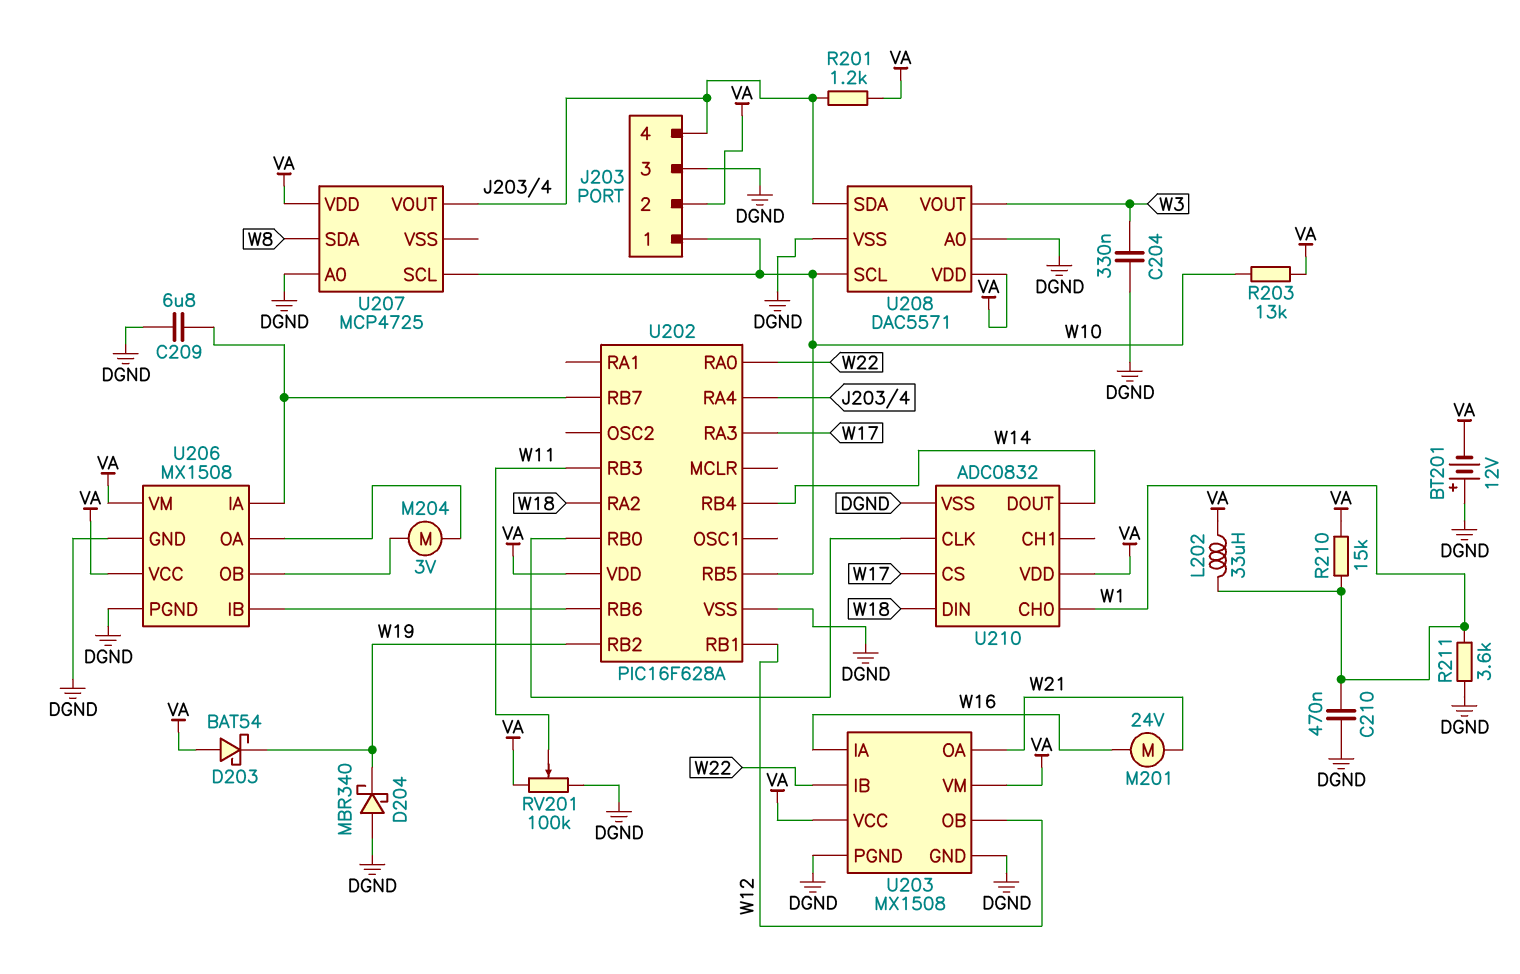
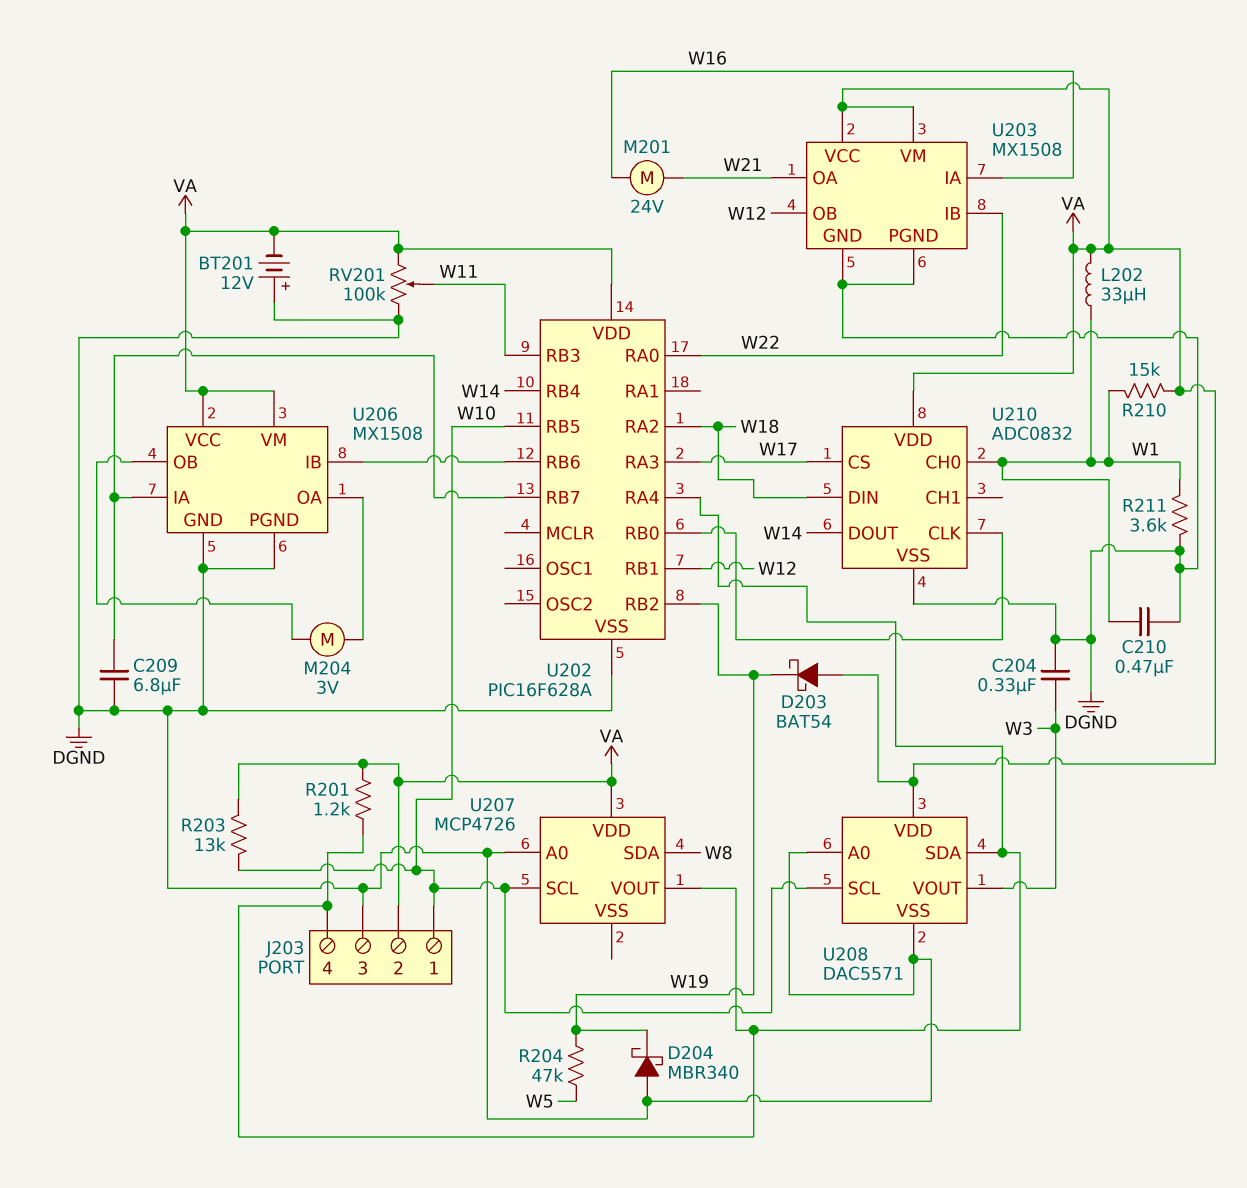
R204: none -> 47k (W5, W19)
U207: MCP4725 -> MCP4726

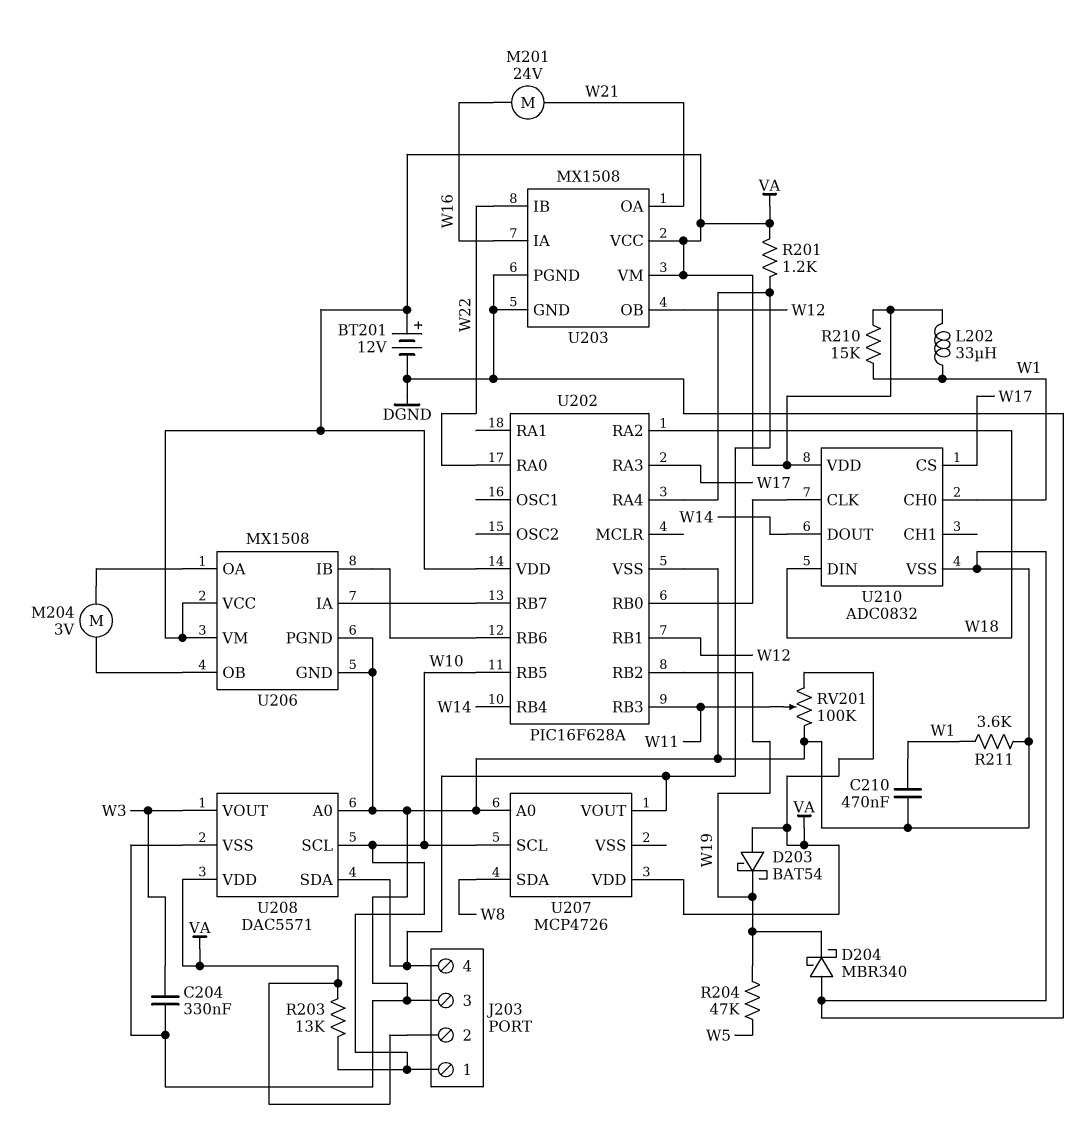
BT201: 12V (plus DGND, minus VA) -> 12V (plus VA, minus DGND)
C209: 6.8uF (DGND, U202/RB7) -> none

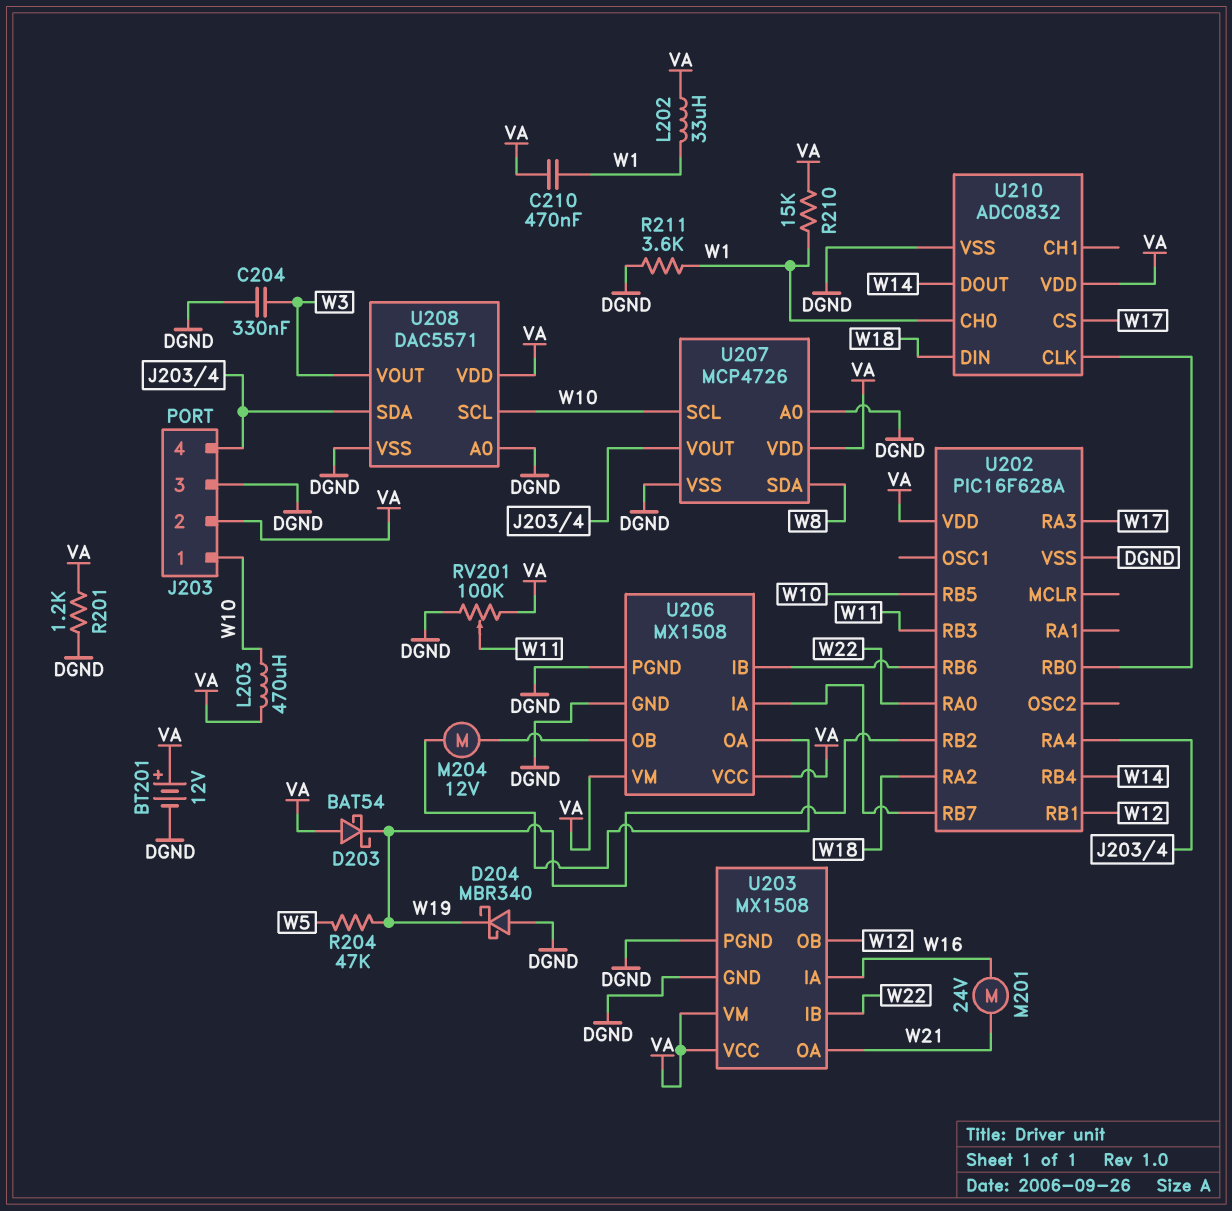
C210: 470nF (DGND, W1) -> 470nF (VA, W1)
L203: none -> 470uH (VA, W10)
M204: motor 3V (U206/OA, U206/OB) -> motor 12V (U206/OA, U206/OB)
R201: 1.2k (J203/4, VA) -> 1.2k (DGND, VA)
R203: 13k (VA, W10) -> none
U207 pin VSS: none -> DGND

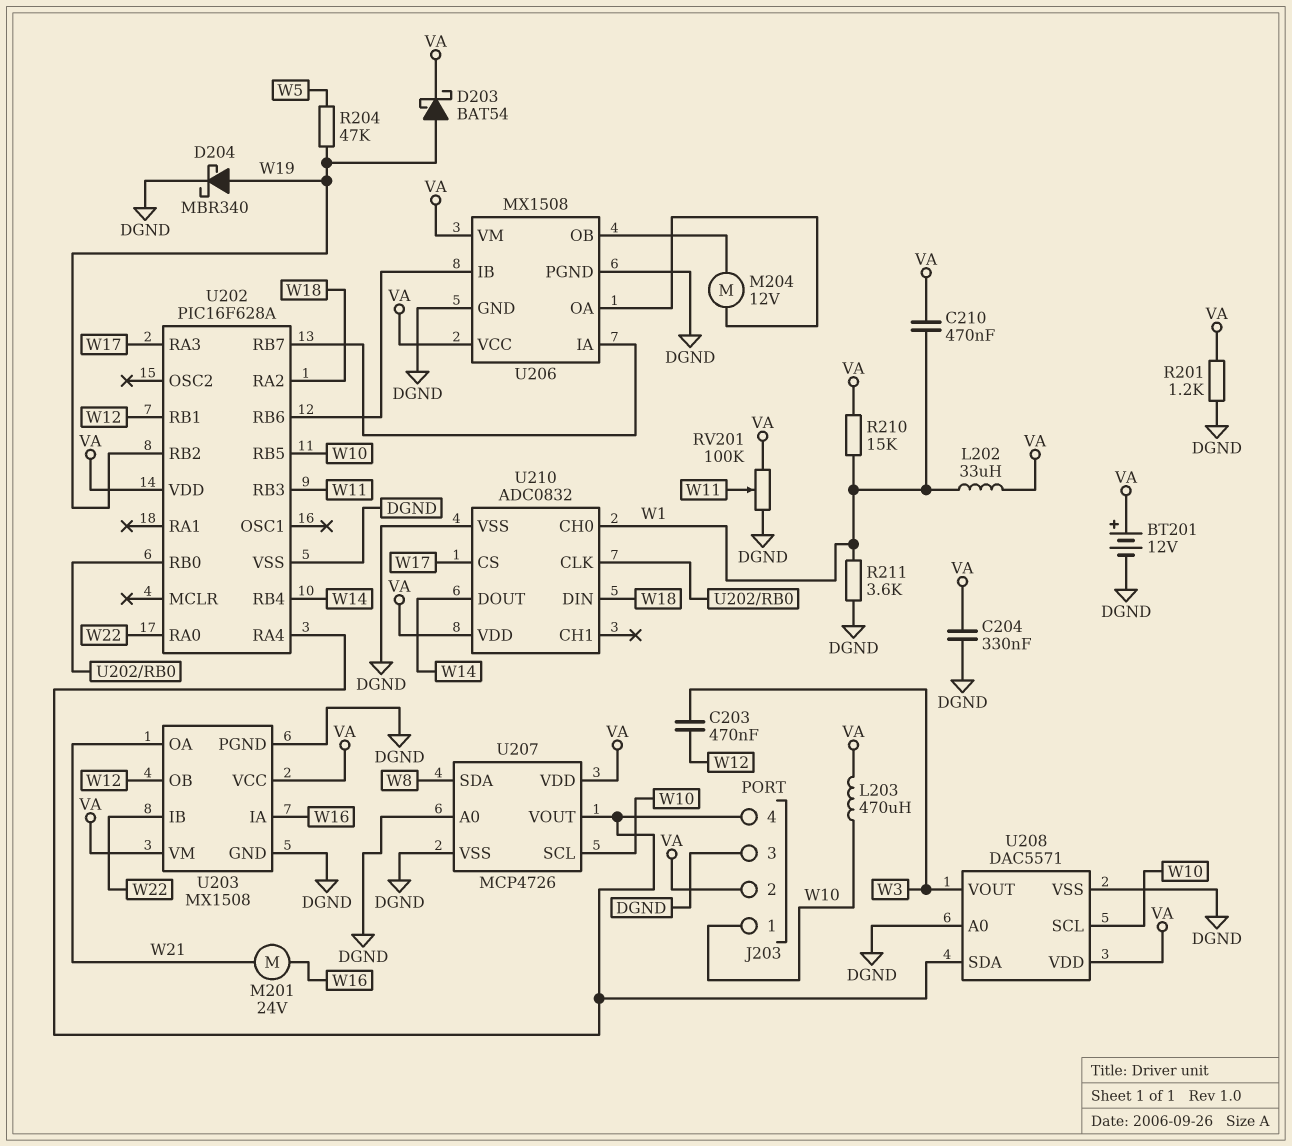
C203: none -> 470nF (W3, W12)
C204: 330nF (DGND, W3) -> 330nF (DGND, VA)
D203: schottky BAT54 (A VA, K W19) -> schottky BAT54 (A W19, K VA)
D204: schottky MBR340 (A DGND, K W19) -> schottky MBR340 (A W19, K DGND)

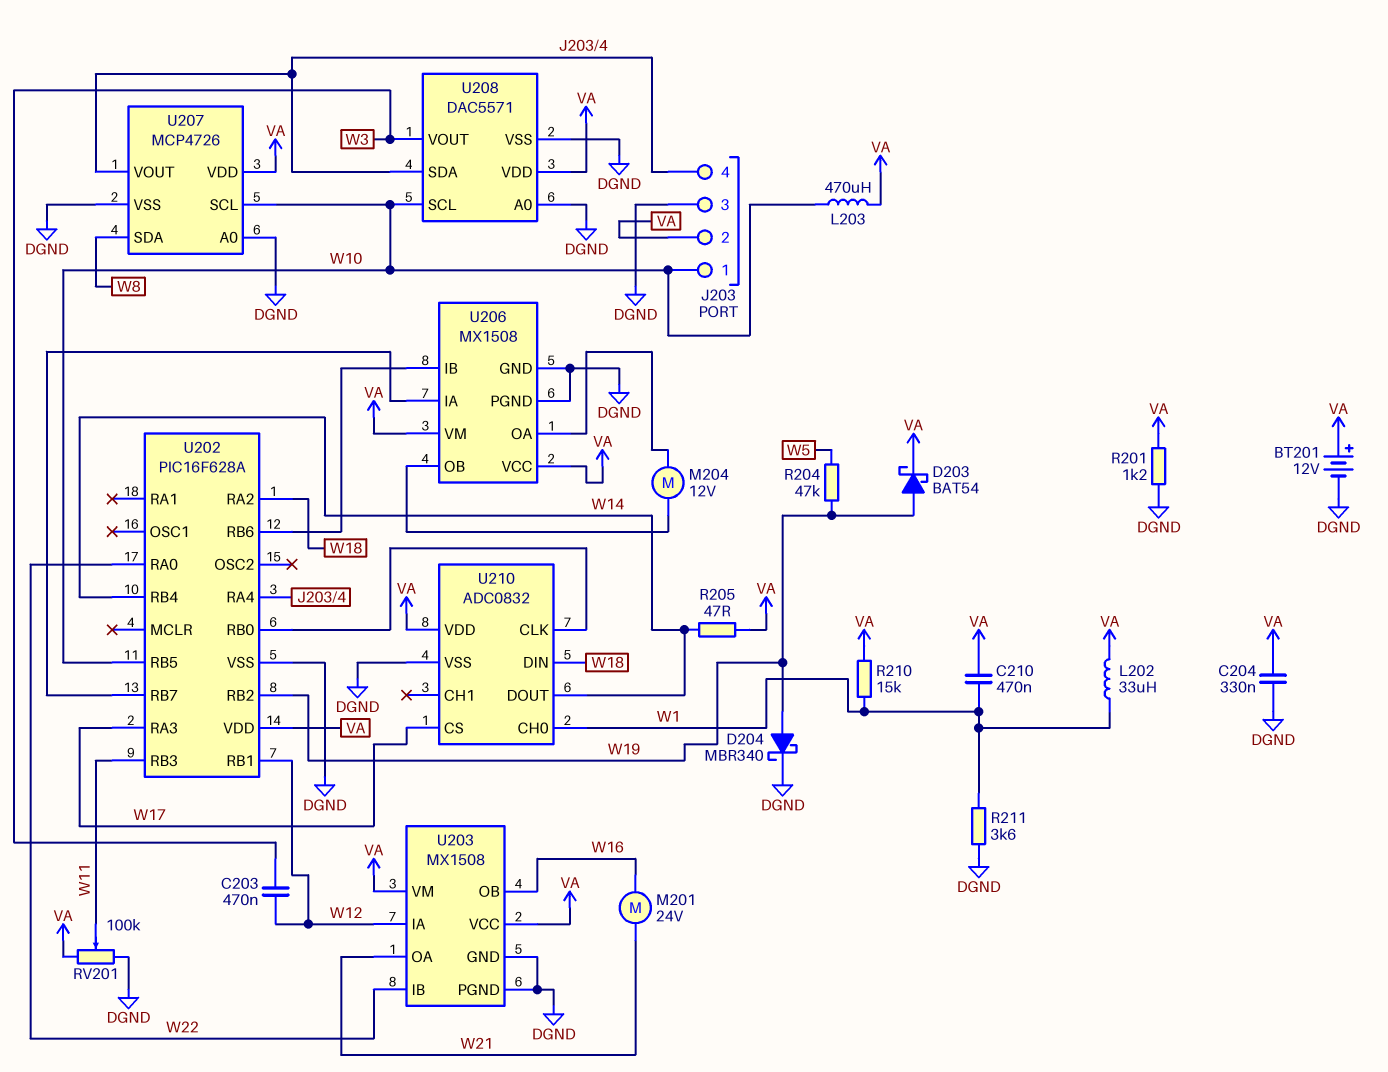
R205: none -> 47 (VA, W14)
U203 pin IA: W16 -> W12
U203 pin OB: W12 -> W16

